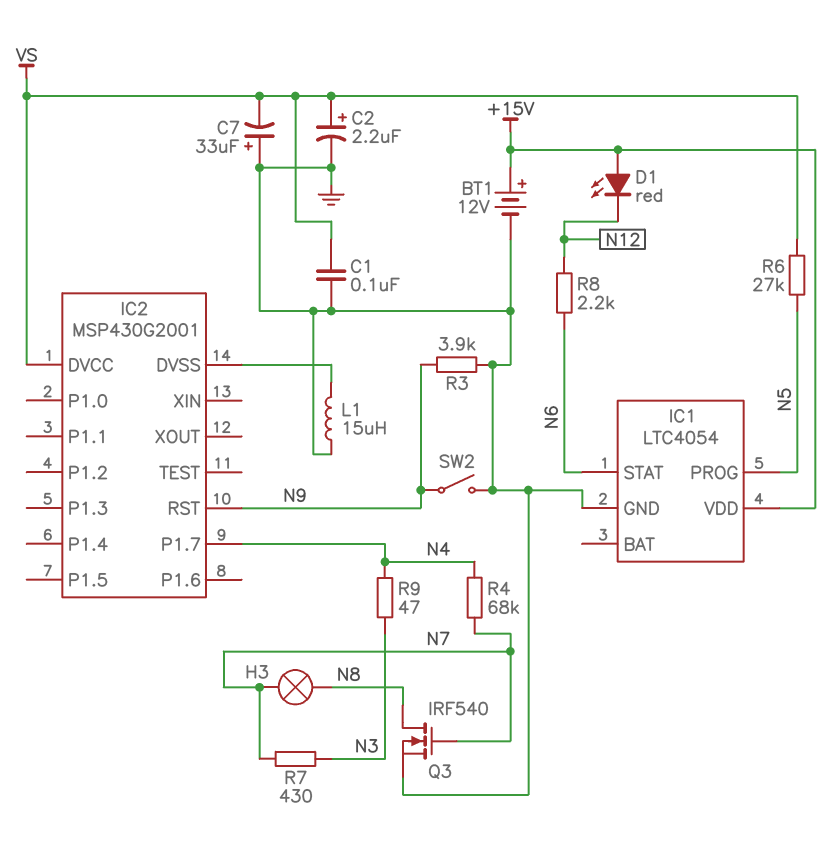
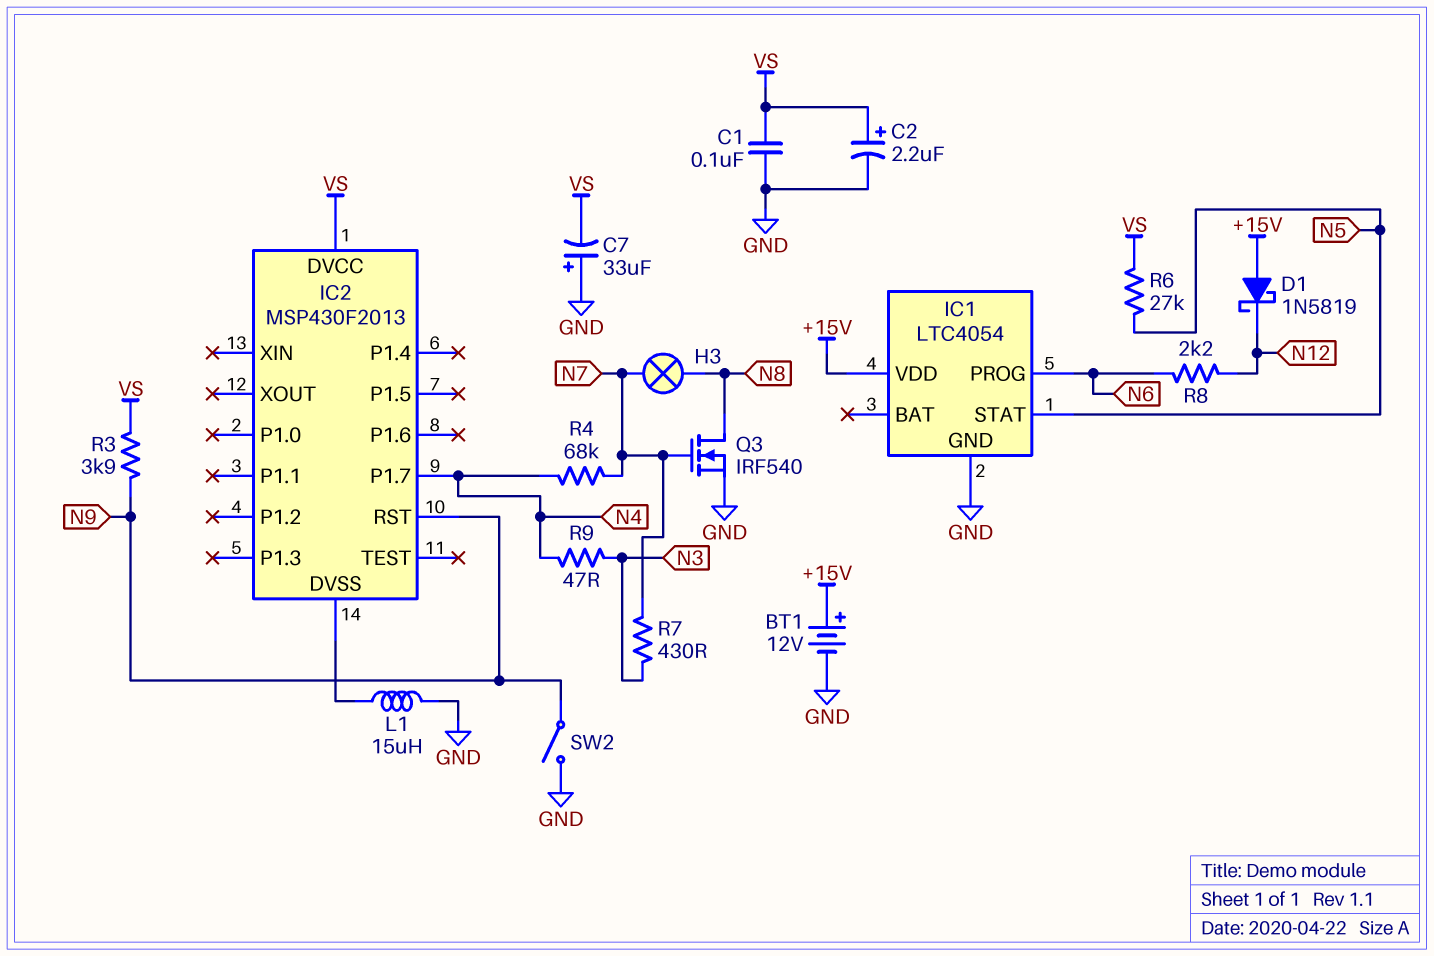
D1: LED red (A +15V, K N12) -> schottky 1N5819 (A +15V, K N12)
IC1 pin PROG: N5 -> N6
IC1 pin STAT: N6 -> N5
IC2: MSP430G2001 -> MSP430F2013
R3: 3.9k (GND, N9) -> 3.9k (N9, VS)

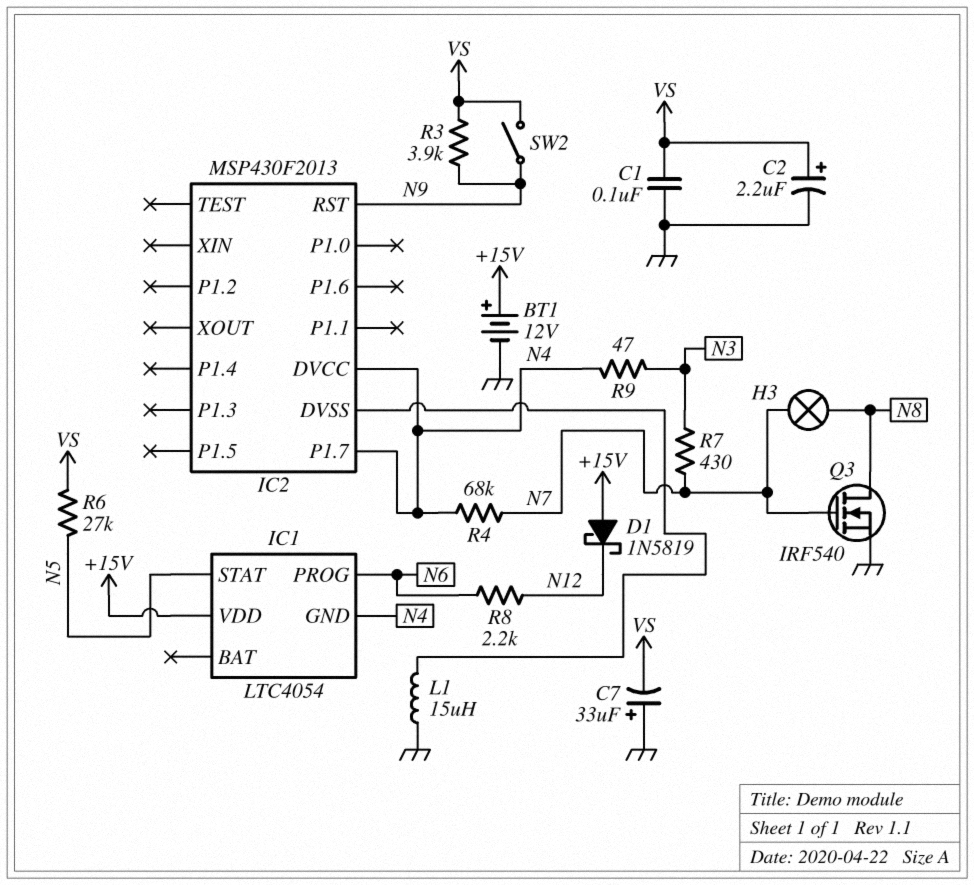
IC1 pin GND: GND -> N4
IC2 pin DVCC: VS -> N4
SW2: switch (GND, N9) -> switch (N9, VS)

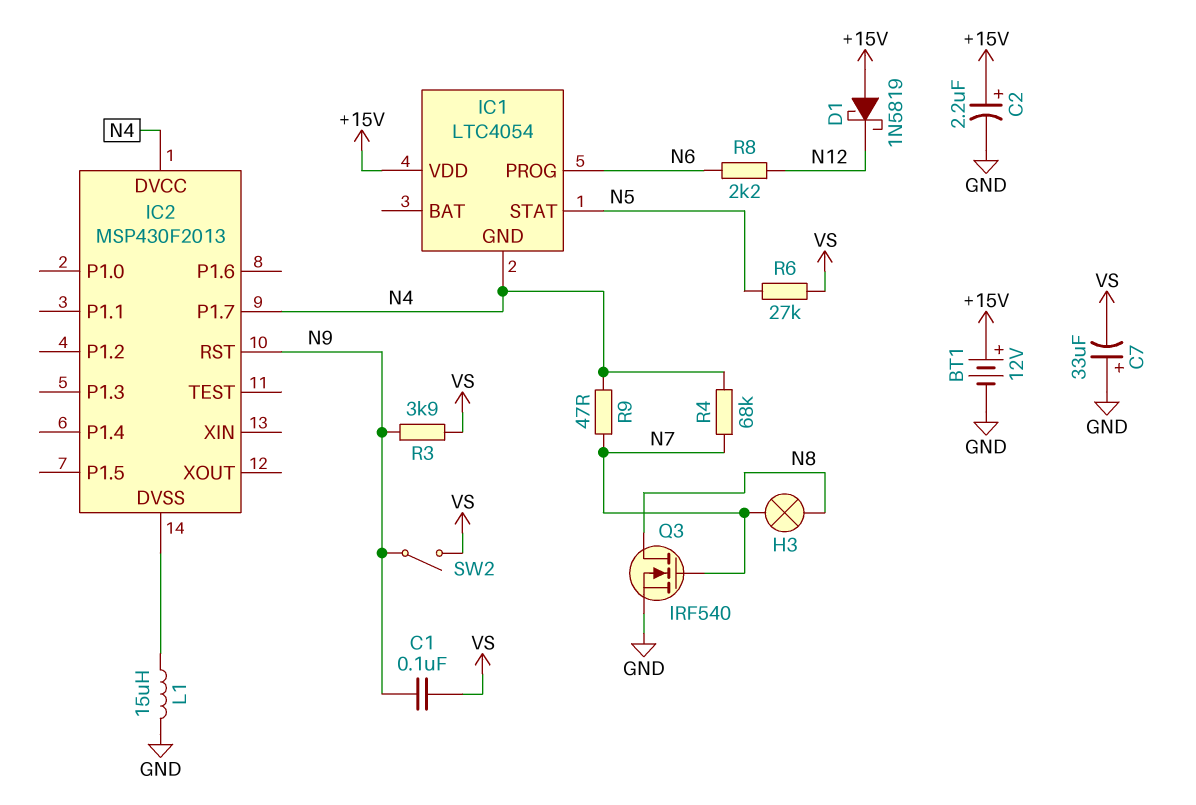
C1: 100nF (GND, VS) -> 100nF (N9, VS)
C2: 2.2uF (plus VS, minus GND) -> 2.2uF (plus +15V, minus GND)
R7: 430 (N3, N7) -> none
R9: 47 (N3, N4) -> 47 (N4, N7)

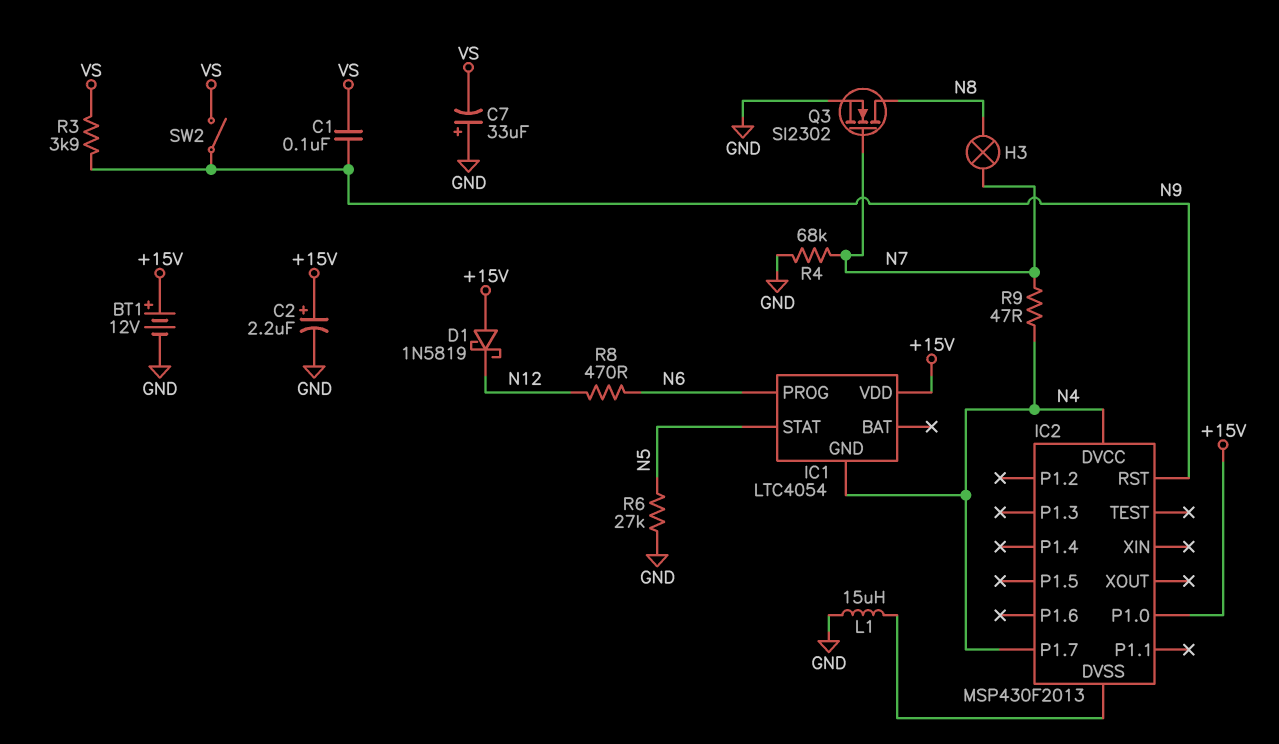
IC2 pin P1.0: none -> +15V
Q3: NMOS IRF540 (G N7, D N8, S GND) -> NMOS SI2302 (G N7, D N8, S GND)
R4: 68k (N4, N7) -> 68k (GND, N7)
R6: 27k (N5, VS) -> 27k (GND, N5)
R8: 2.2k (N6, N12) -> 470 (N6, N12)

